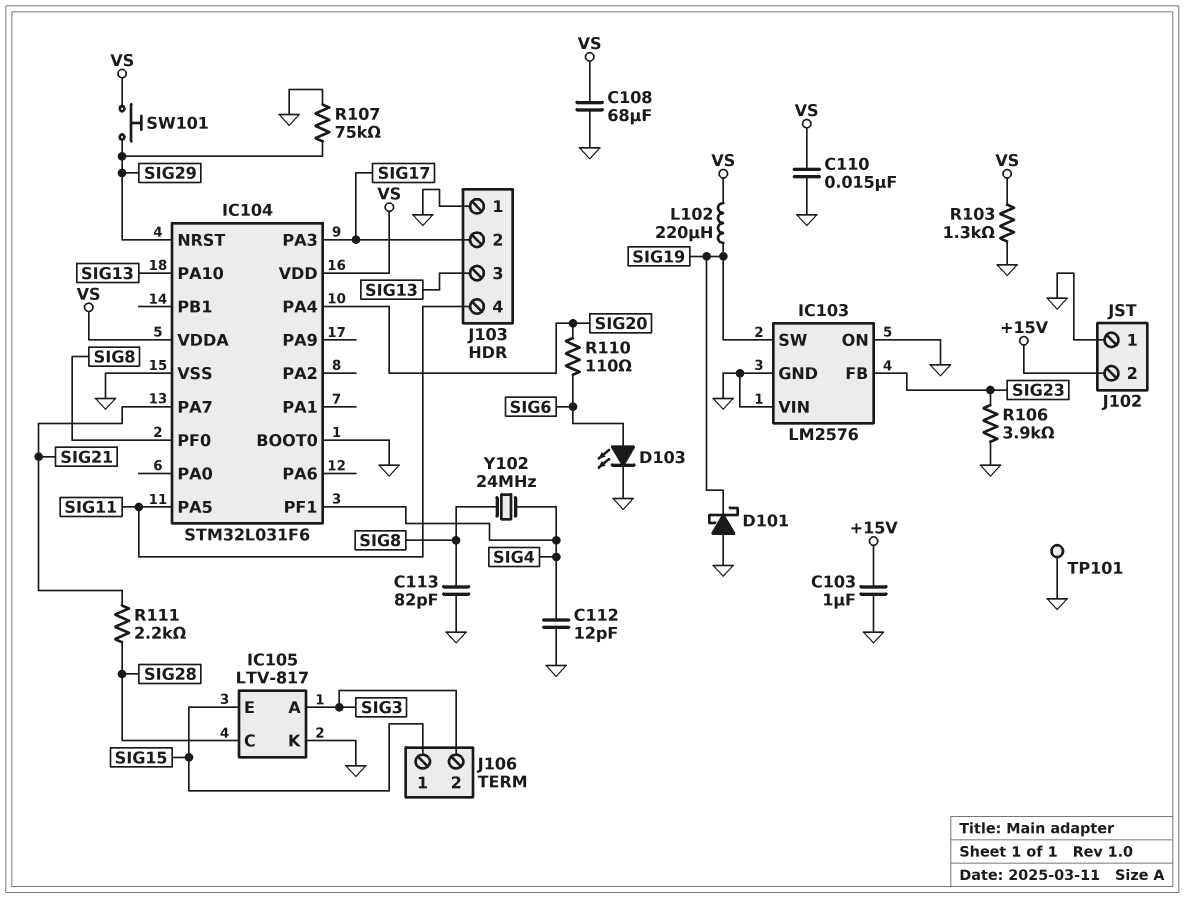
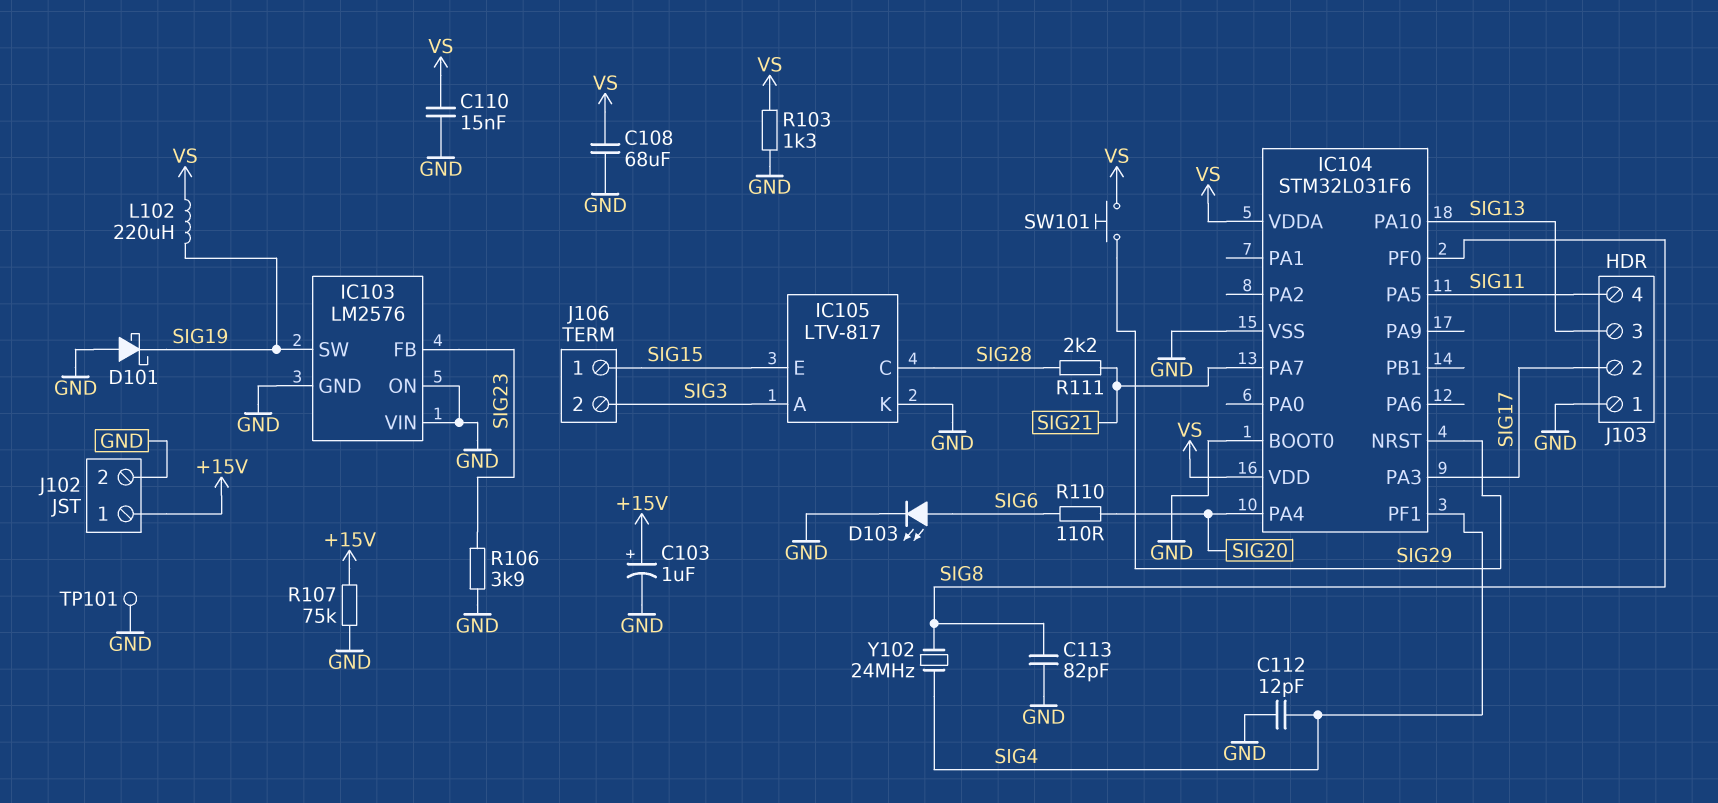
C103: 1uF (+15V, GND) -> 1uF (plus +15V, minus GND)
J102 pin 1: GND -> +15V
J102 pin 2: +15V -> GND
R107: 75k (GND, SIG29) -> 75k (+15V, GND)

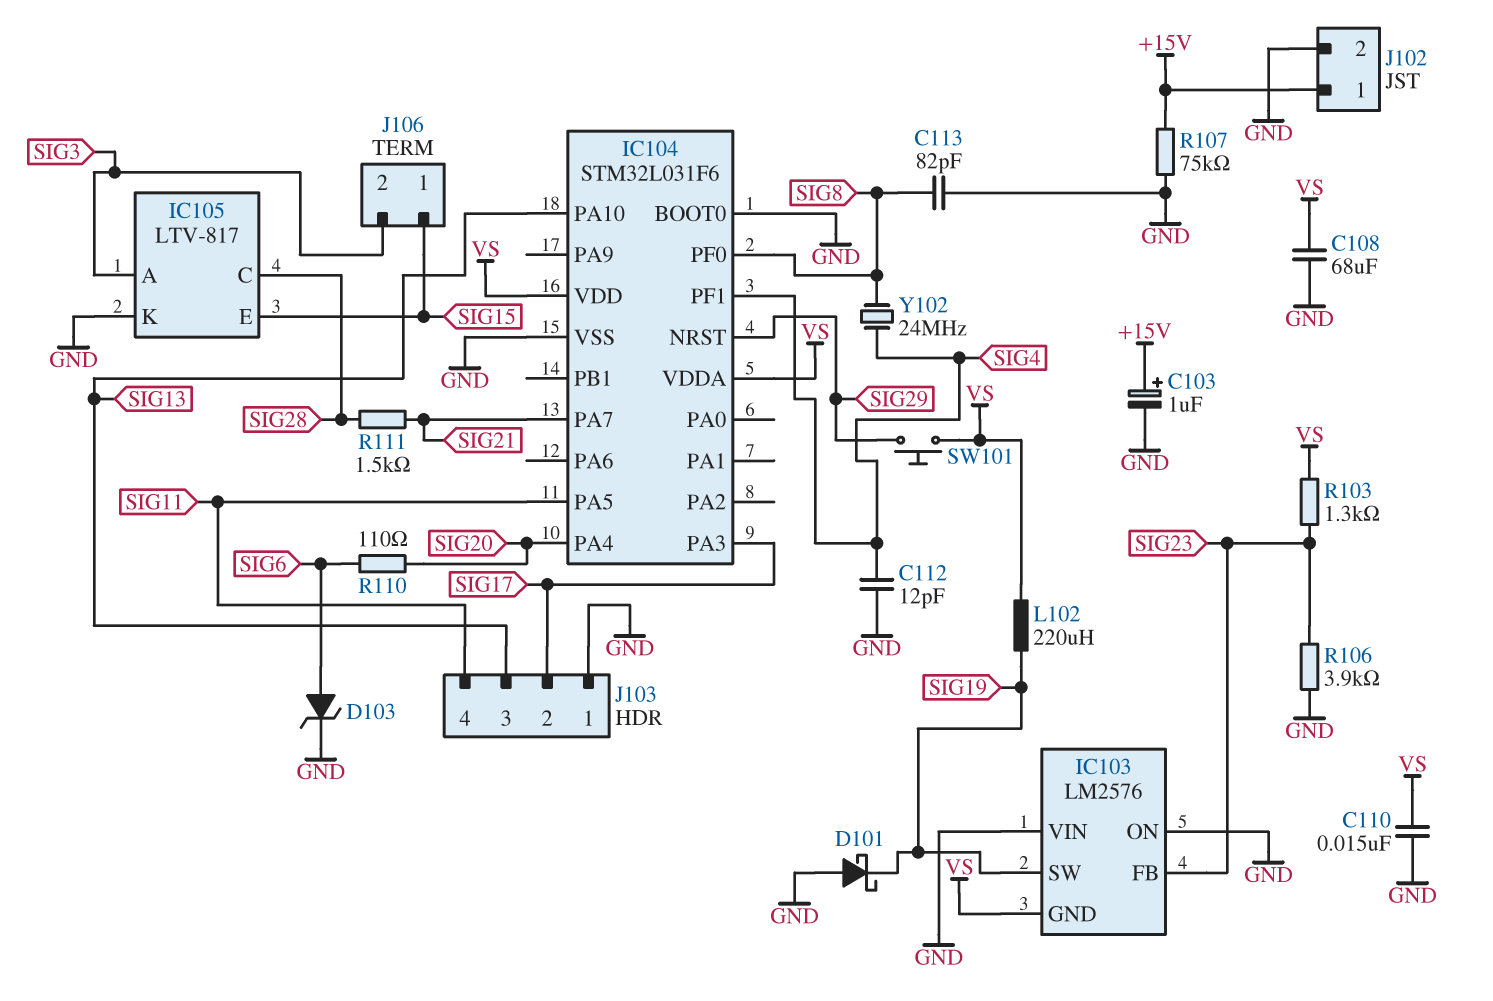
D103: LED (A SIG6, K GND) -> zener (A SIG6, K GND)
IC103 pin GND: GND -> VS
R103: 1.3k (GND, VS) -> 1.3k (SIG23, VS)
R111: 2.2k (SIG21, SIG28) -> 1.5k (SIG21, SIG28)
TP101: test point (GND) -> none

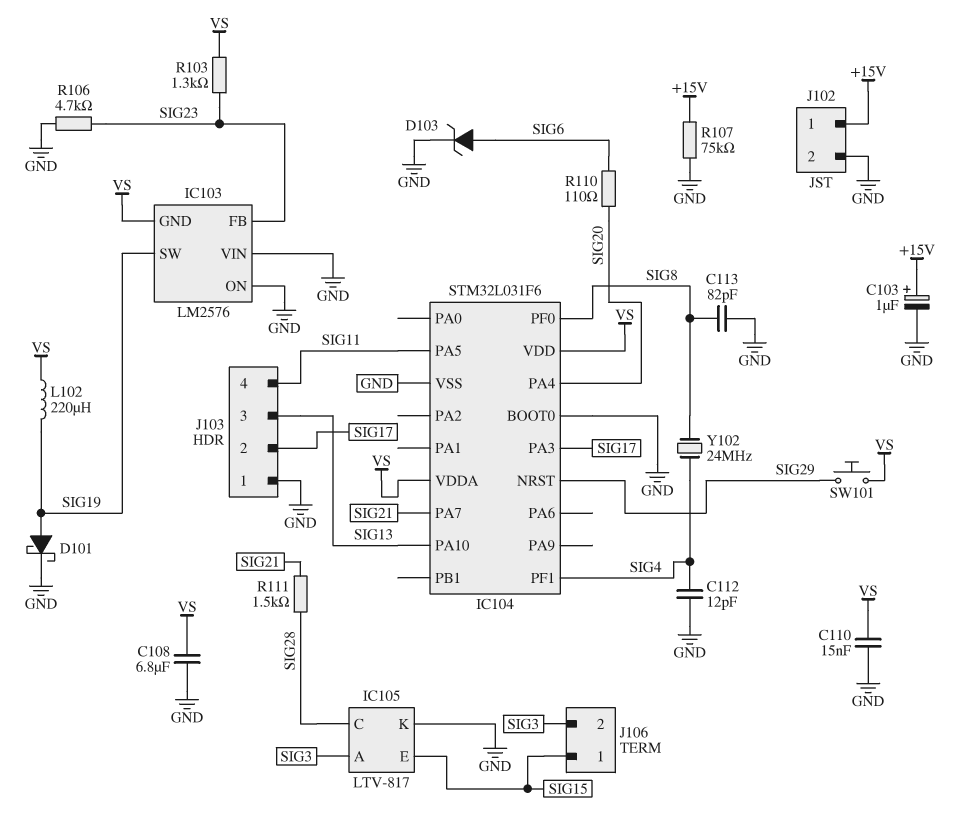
C108: 68uF (GND, VS) -> 6.8uF (GND, VS)
D101: schottky (A GND, K SIG19) -> schottky (A SIG19, K GND)
R106: 3.9k (GND, SIG23) -> 4.7k (GND, SIG23)

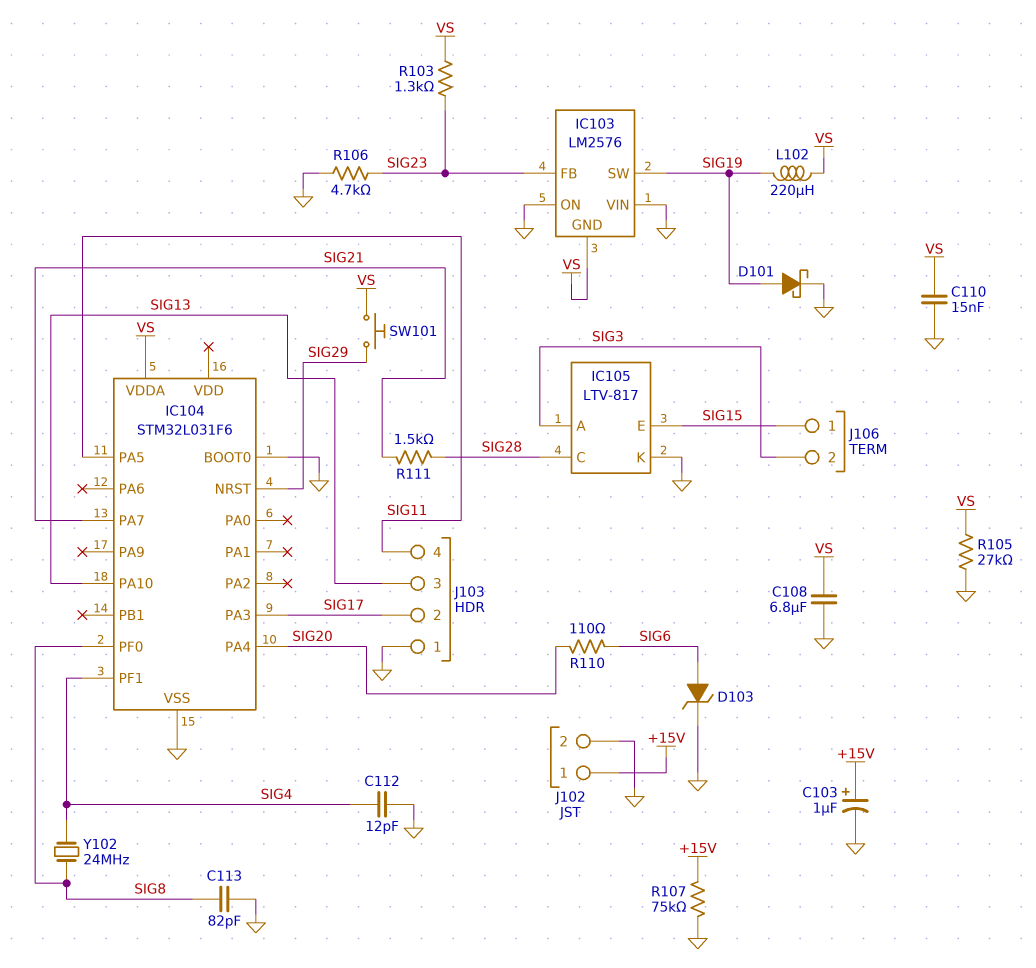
IC104 pin VDD: VS -> none
R105: none -> 27k (GND, VS)

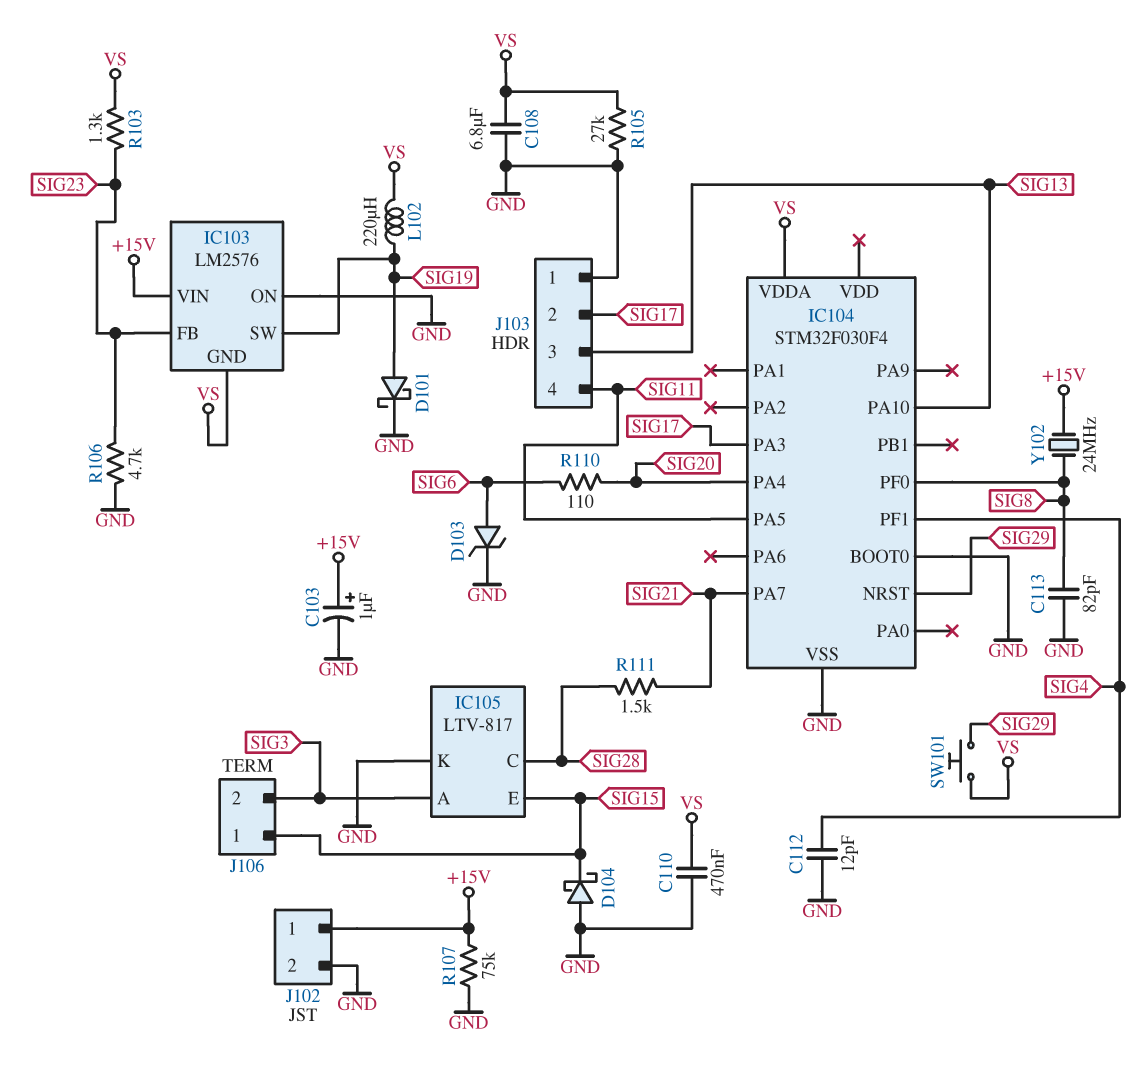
C110: 15nF (GND, VS) -> 470nF (GND, VS)
D104: none -> schottky (A GND, K SIG15)
IC103 pin VIN: GND -> +15V
IC104: STM32L031F6 -> STM32F030F4
Y102: 24MHz (SIG4, SIG8) -> 24MHz (+15V, SIG8)

